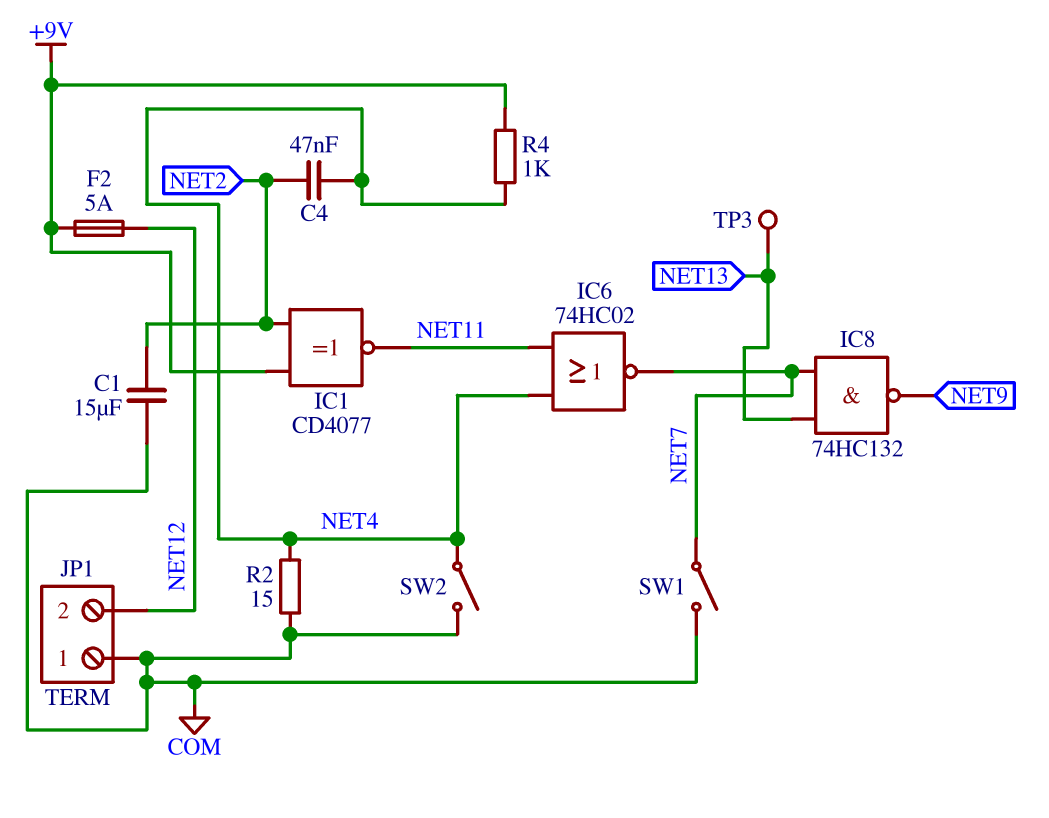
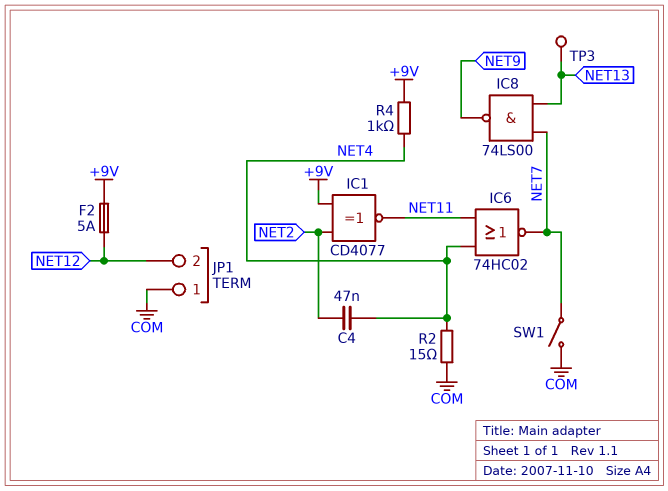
C1: 15uF (COM, NET2) -> none
IC8: NAND 74HC132 (in NET7, in NET13, out NET9) -> NAND 74LS00 (in NET7, in NET13, out NET9)
SW2: switch (COM, NET4) -> none

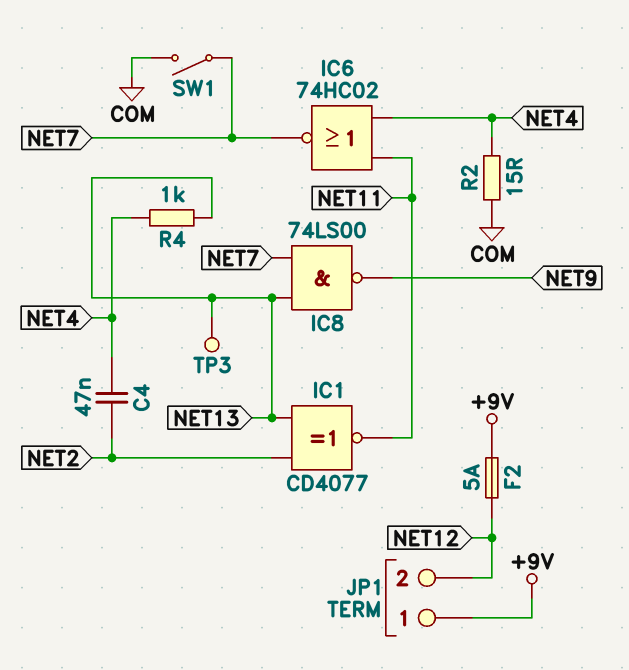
IC1: XNOR CD4077 (in +9V, in NET2, out NET11) -> XNOR CD4077 (in NET2, in NET13, out NET11)
JP1 pin 1: COM -> +9V
R4: 1k (+9V, NET4) -> 1k (NET4, NET13)

